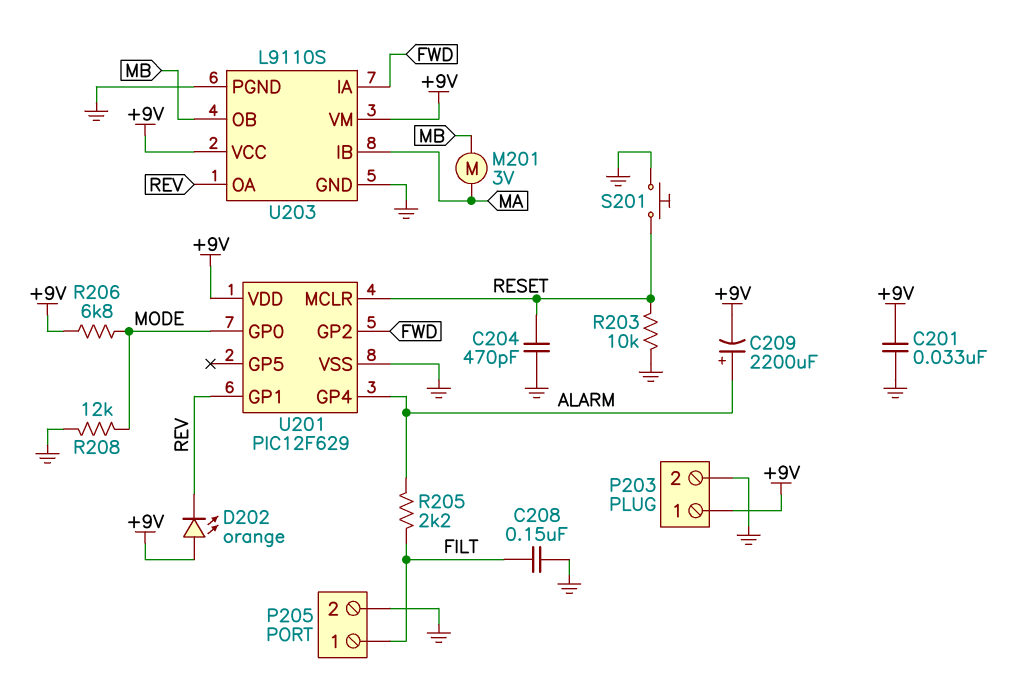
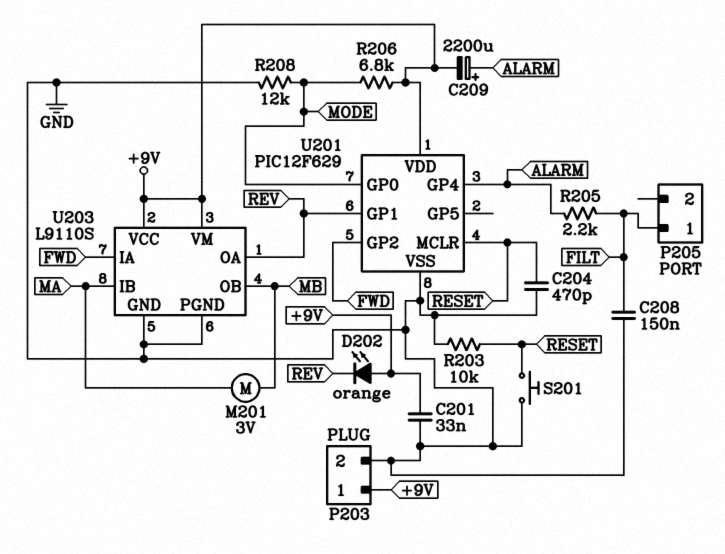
P205 pin 2: GND -> none

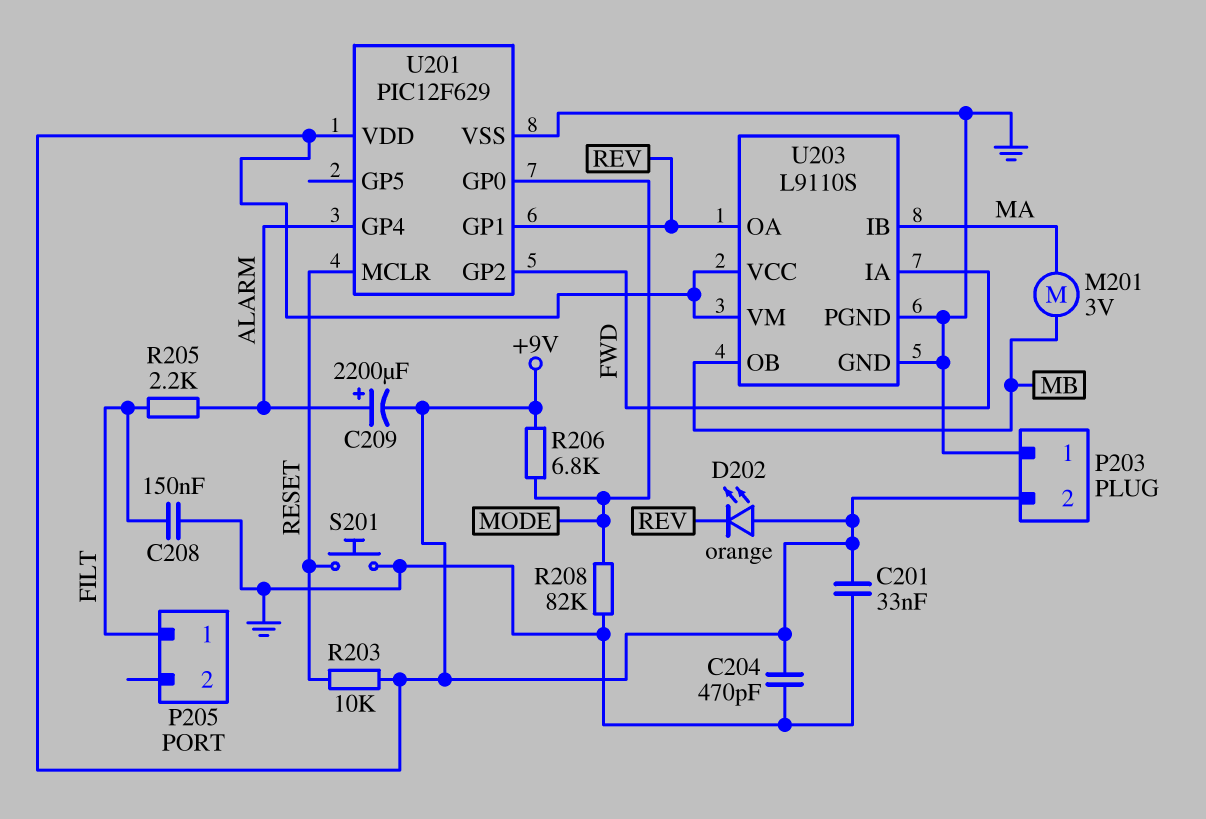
C204: 470pF (GND, RESET) -> 470pF (+9V, GND)
P203 pin 1: +9V -> GND
P203 pin 2: GND -> +9V
R203: 10k (GND, RESET) -> 10k (+9V, RESET)
R208: 12k (GND, MODE) -> 82k (GND, MODE)

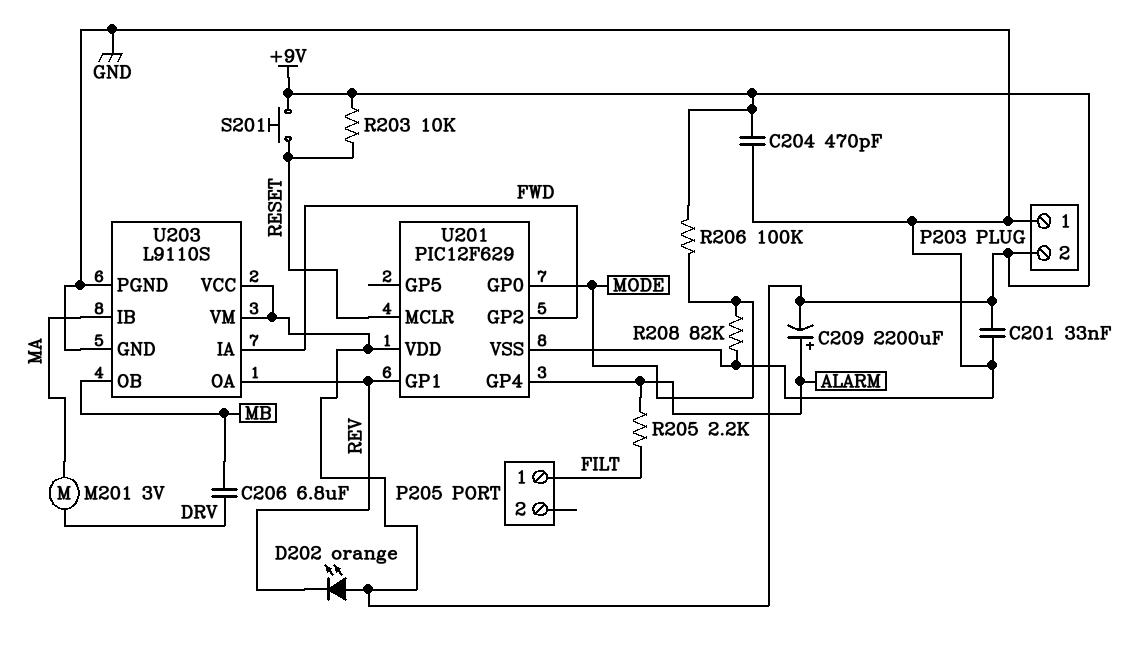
C206: none -> 6.8uF (DRV, MB)
C208: 150nF (FILT, GND) -> none
M201: motor 3V (MA, MB) -> motor 3V (DRV, MA)
R206: 6.8k (+9V, MODE) -> 100k (+9V, MODE)
S201: button (GND, RESET) -> button (+9V, RESET)

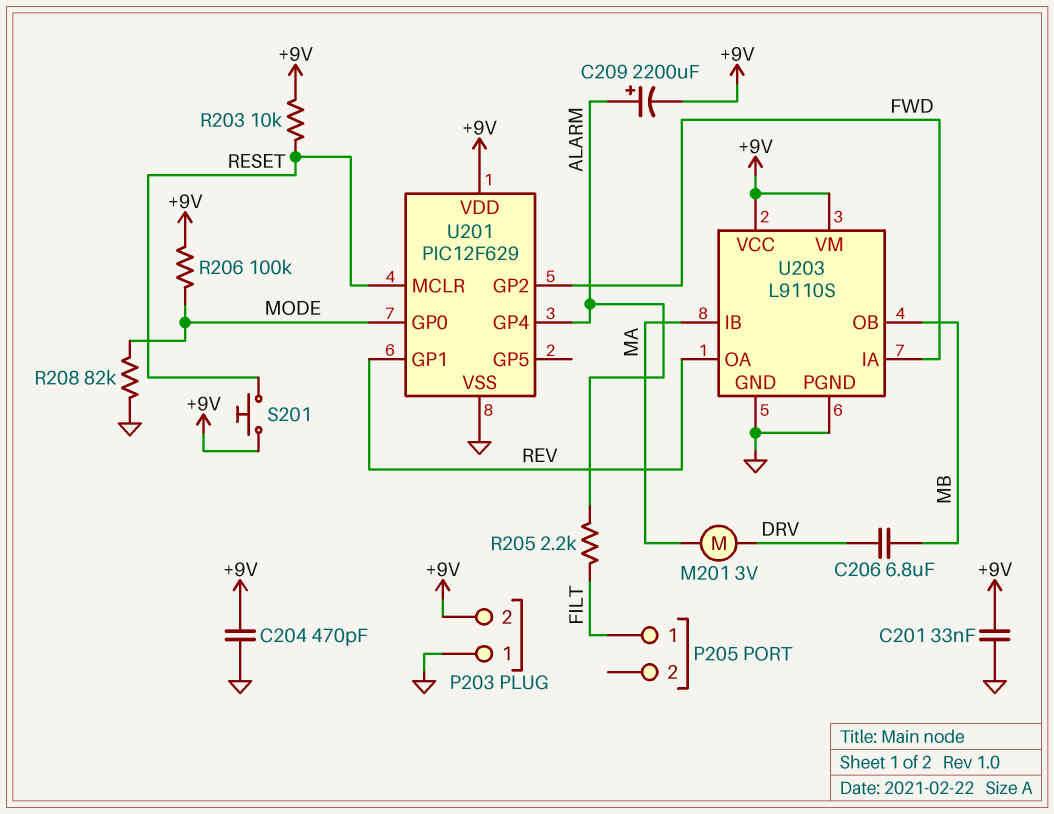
D202: LED orange (A +9V, K REV) -> none

